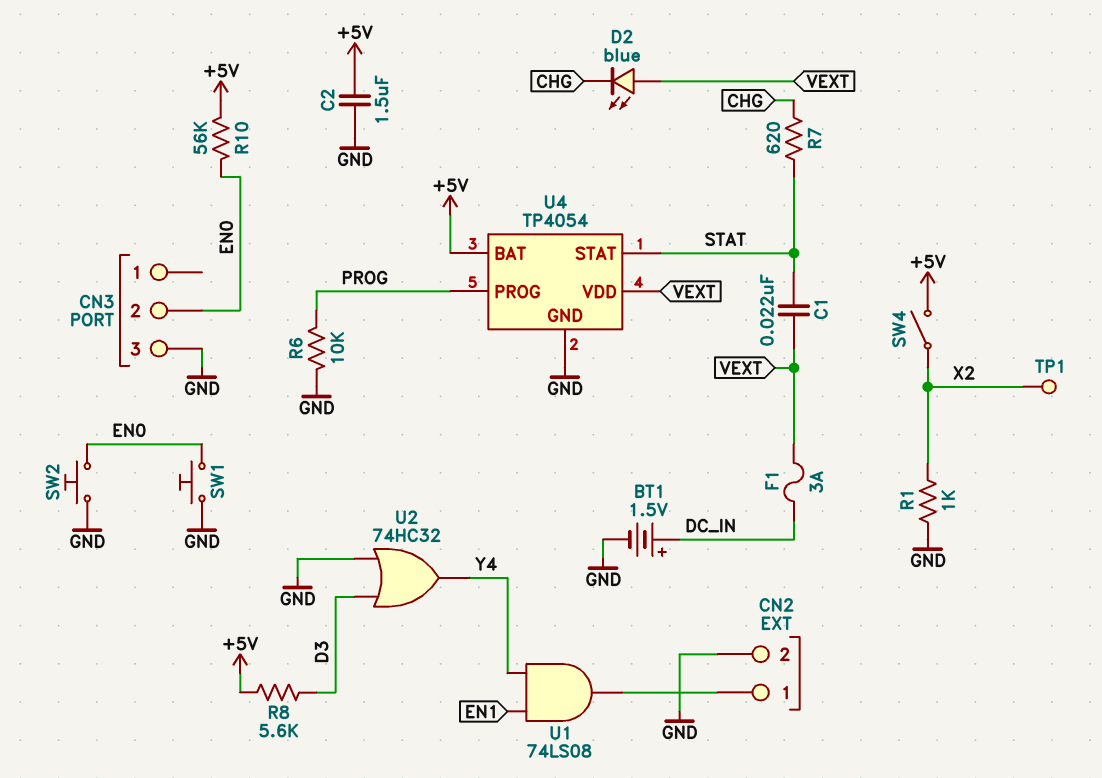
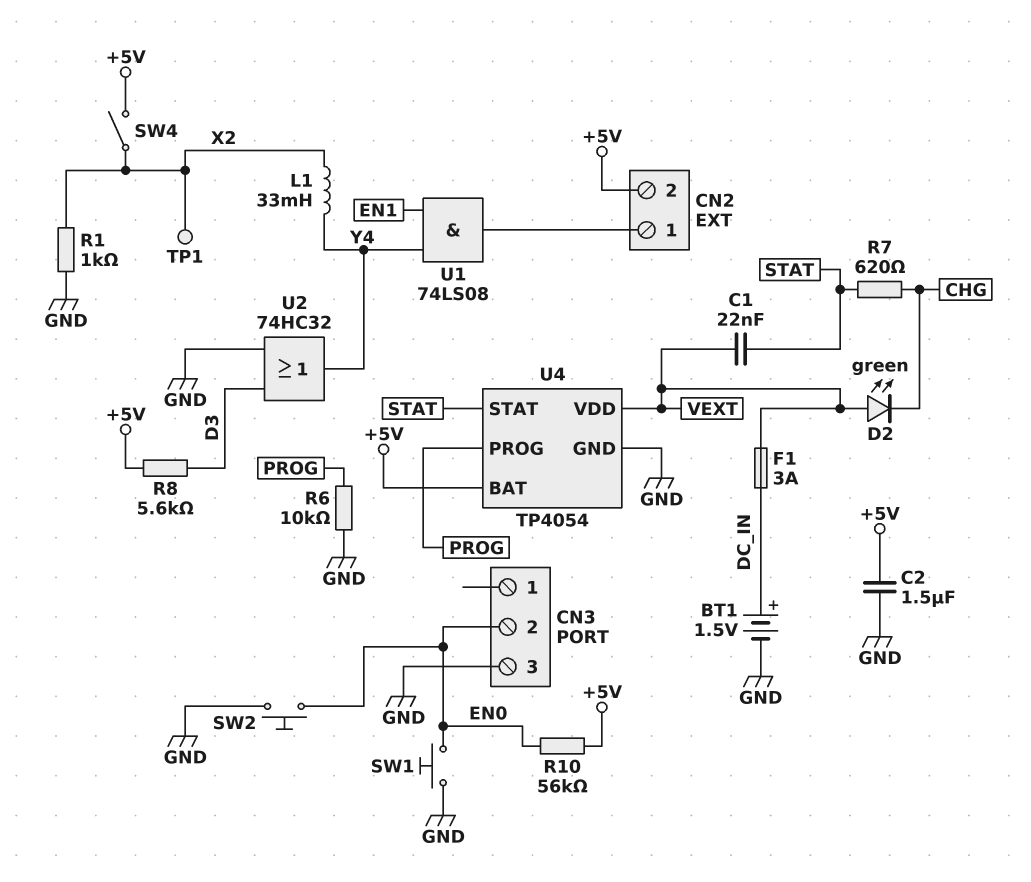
CN2 pin 2: GND -> +5V
D2: LED blue (A VEXT, K CHG) -> LED green (A VEXT, K CHG)
L1: none -> 33mH (X2, Y4)

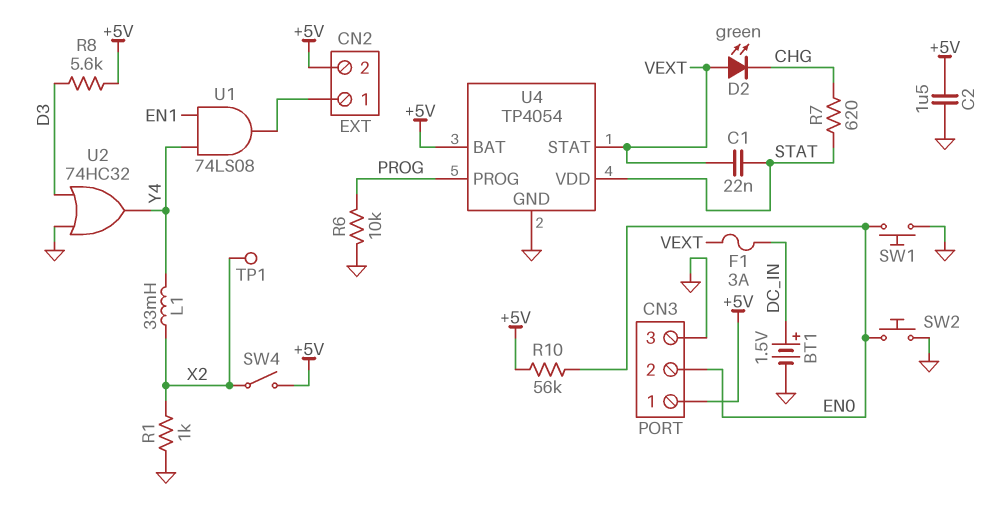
CN3 pin 1: none -> +5V
U4 pin STAT: STAT -> VEXT
U4 pin VDD: VEXT -> STAT

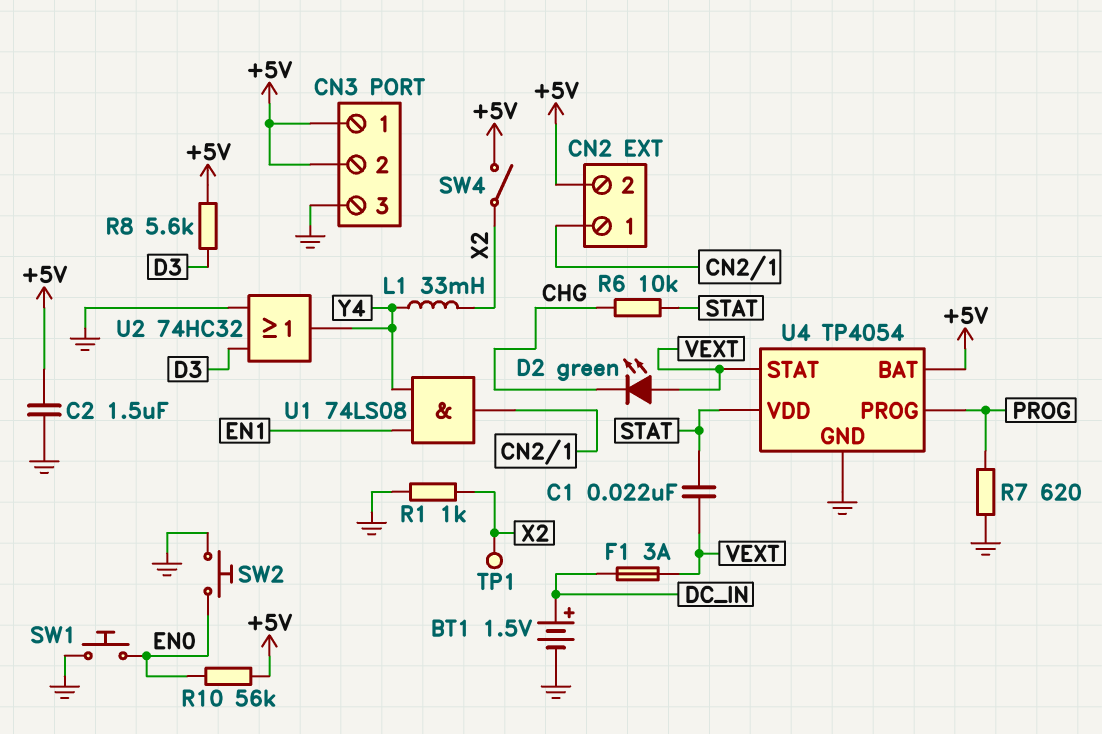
CN3 pin 2: EN0 -> +5V
R6: 10k (GND, PROG) -> 10k (CHG, STAT)
R7: 620 (CHG, STAT) -> 620 (GND, PROG)

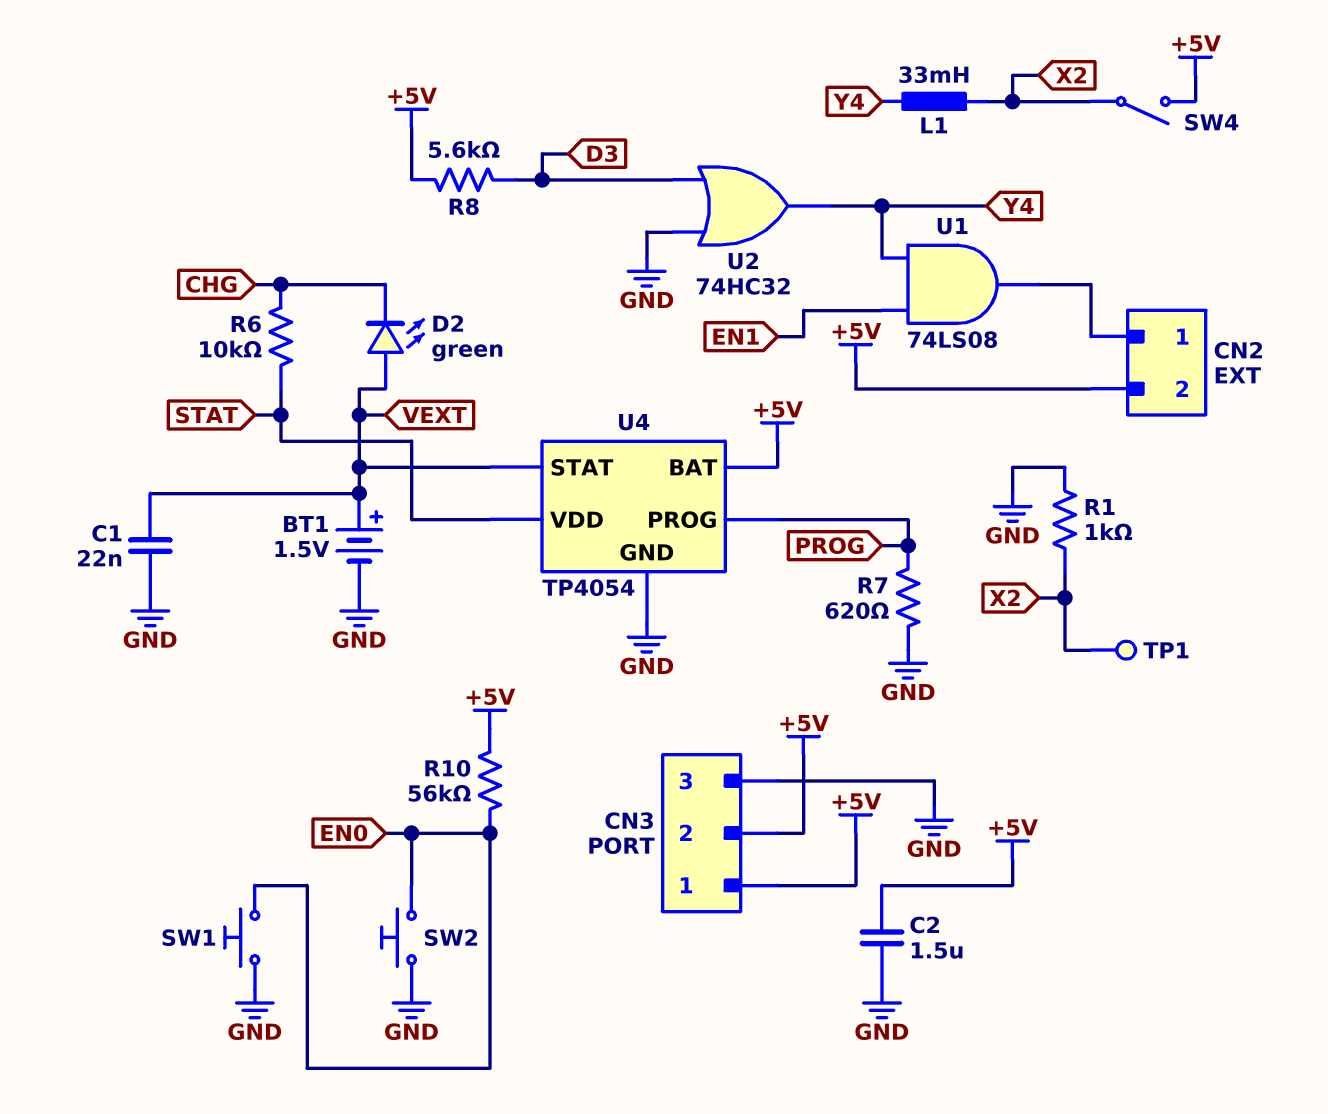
BT1: 1.5V (plus DC_IN, minus GND) -> 1.5V (plus VEXT, minus GND)
C1: 22nF (STAT, VEXT) -> 22nF (GND, VEXT)
F1: 3A (DC_IN, VEXT) -> none

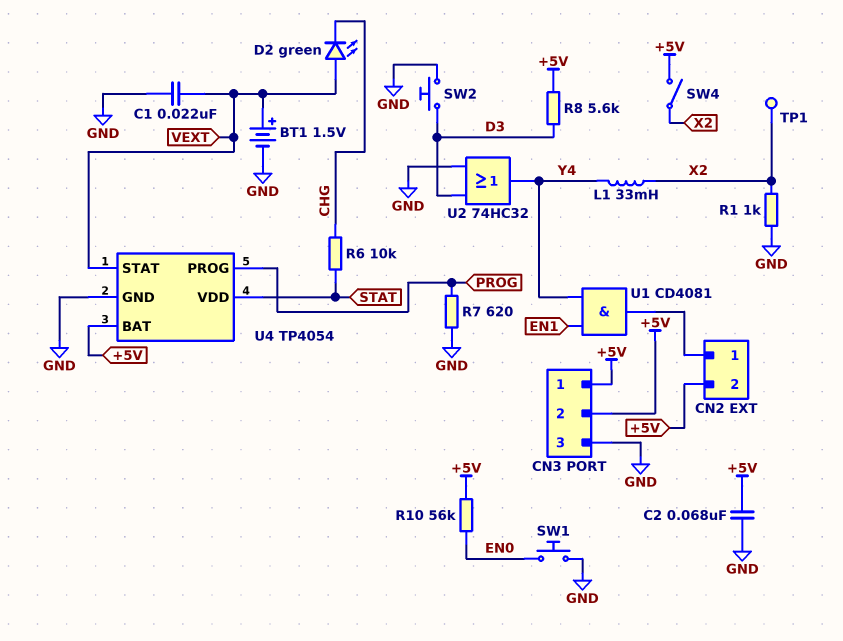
C2: 1.5uF (+5V, GND) -> 68nF (+5V, GND)
SW2: button (EN0, GND) -> button (D3, GND)
U1: AND 74LS08 (in EN1, in Y4, out CN2/1) -> AND CD4081 (in EN1, in Y4, out CN2/1)

